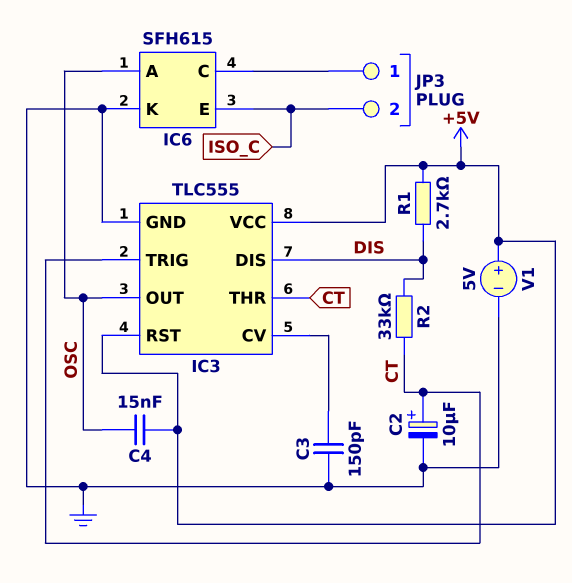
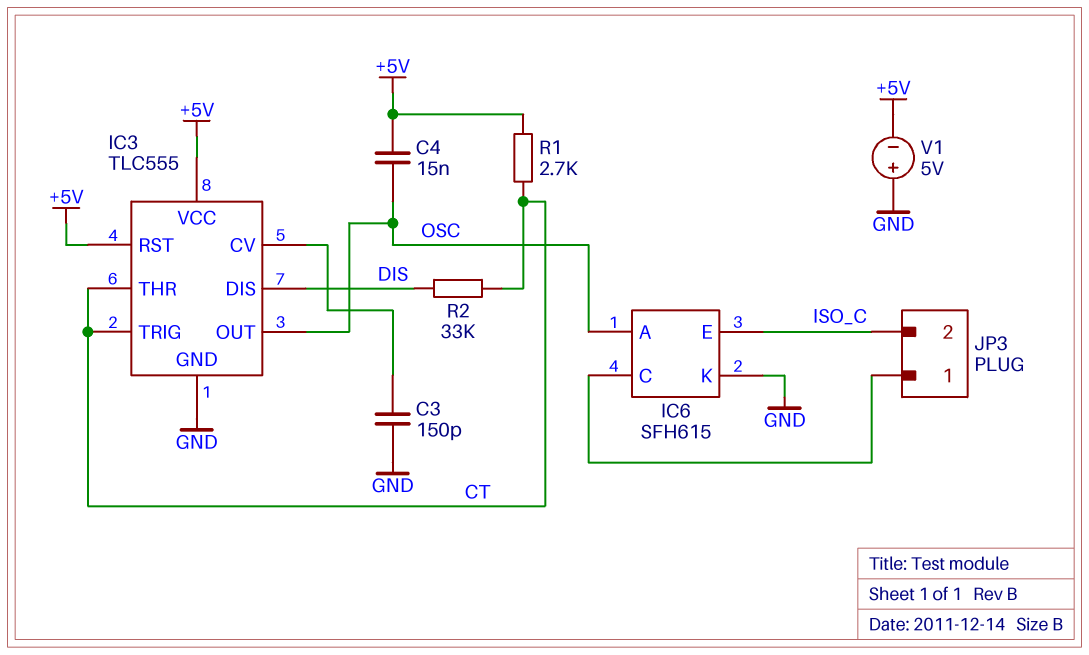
C2: 10uF (plus CT, minus GND) -> none
R1: 2.7k (+5V, DIS) -> 2.7k (+5V, CT)
V1: 5V (plus +5V, minus GND) -> 5V (plus GND, minus +5V)

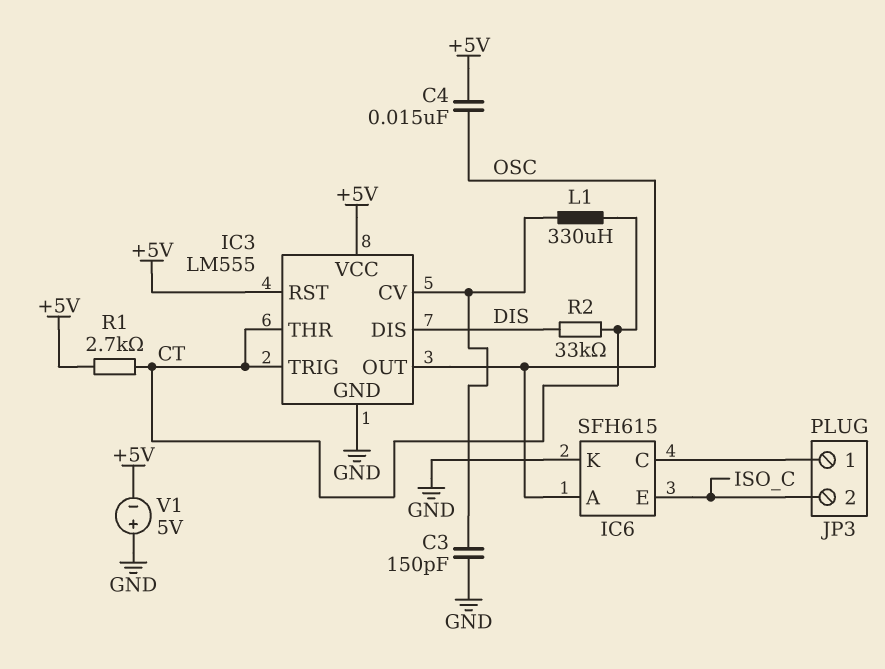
IC3: TLC555 -> LM555
L1: none -> 330uH (CT, IC3/CV)

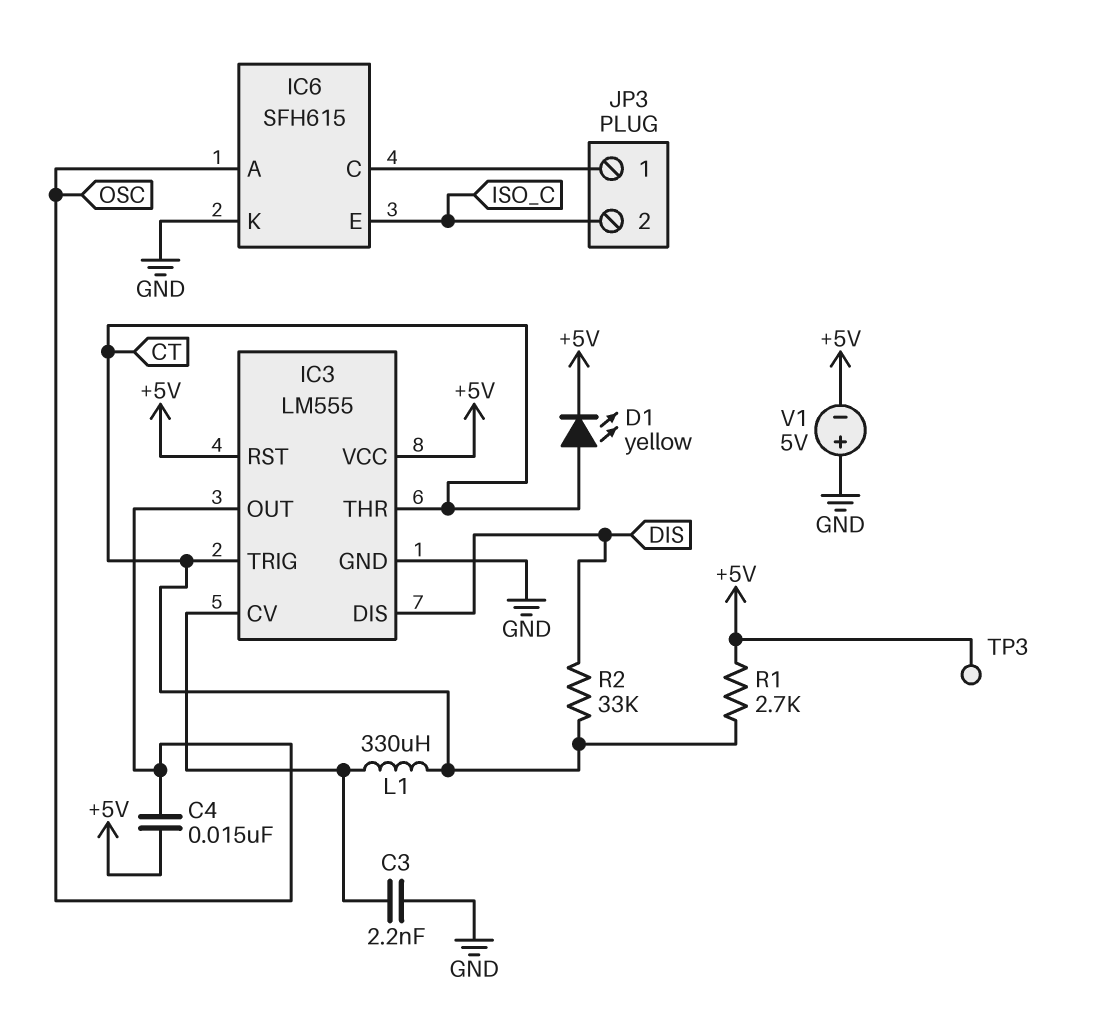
C3: 150pF (GND, IC3/CV) -> 2.2nF (GND, IC3/CV)
D1: none -> LED yellow (A CT, K +5V)
TP3: none -> test point (+5V)

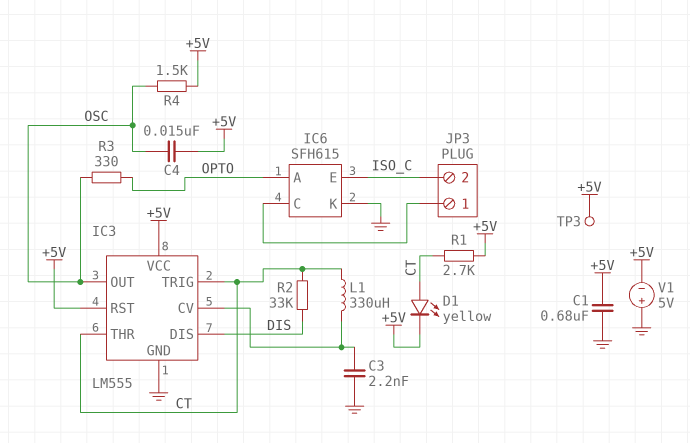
C1: none -> 680nF (+5V, GND)
IC6 pin A: OSC -> OPTO
R3: none -> 330 (OPTO, OSC)
R4: none -> 1.5k (+5V, OSC)

